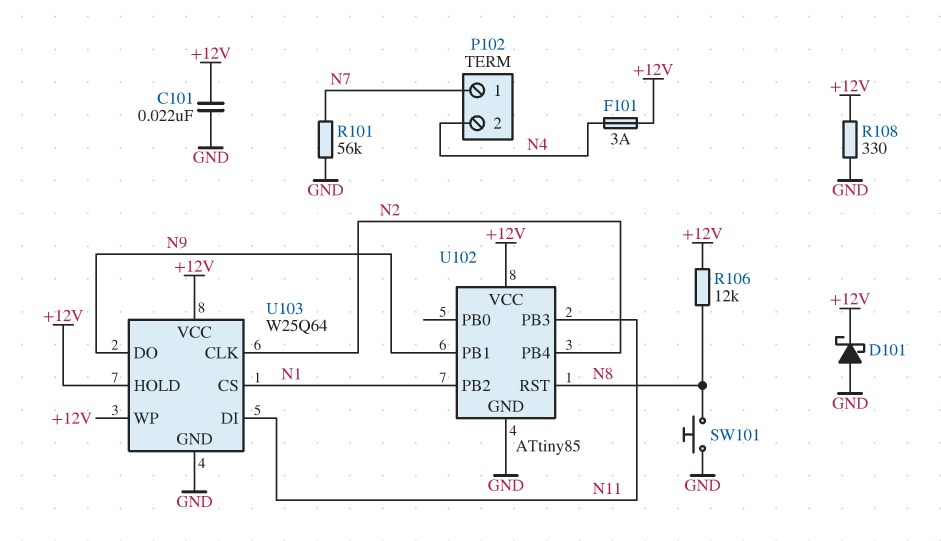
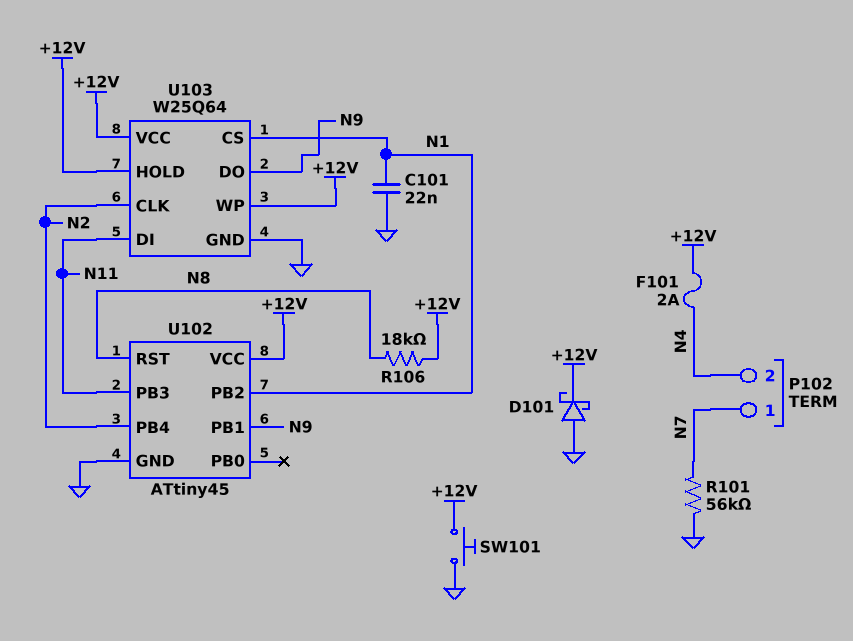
C101: 22nF (+12V, GND) -> 22nF (GND, N1)
F101: 3A (+12V, N4) -> 2A (+12V, N4)
R106: 12k (+12V, N8) -> 18k (+12V, N8)
R108: 330 (+12V, GND) -> none
SW101: button (GND, N8) -> button (+12V, GND)
U102: ATtiny85 -> ATtiny45

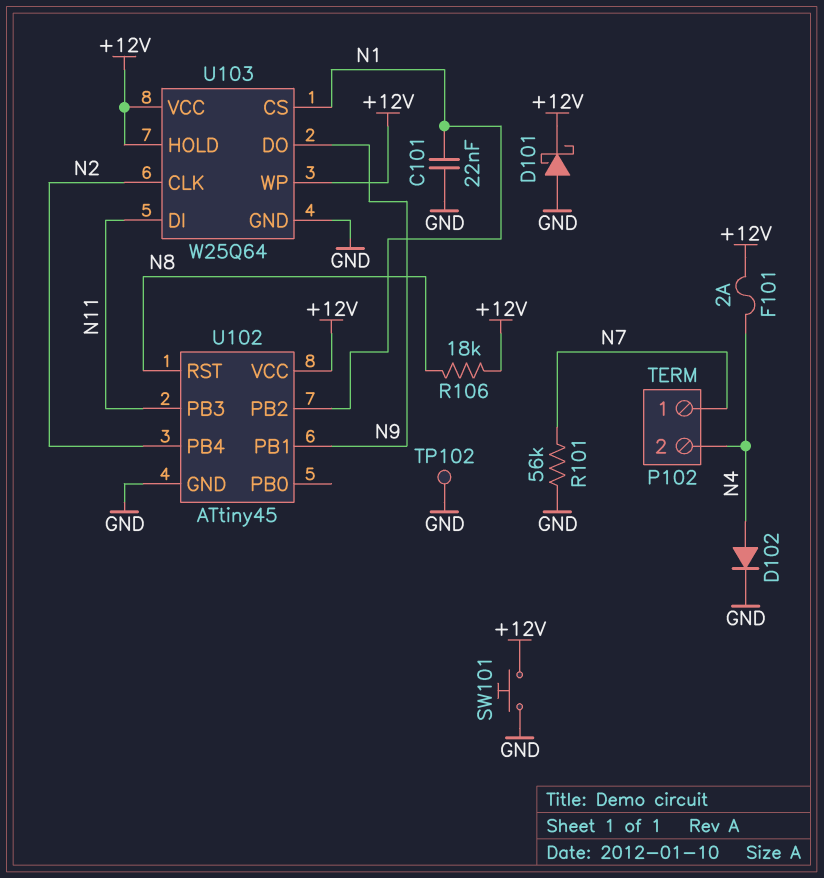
D102: none -> diode (A N4, K GND)
TP102: none -> test point (GND)

